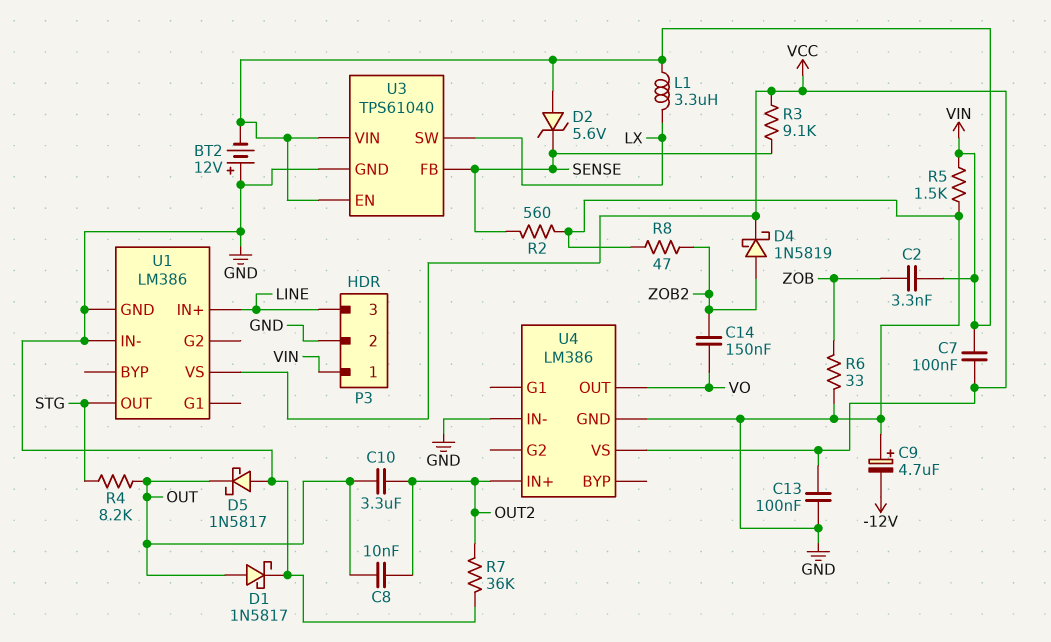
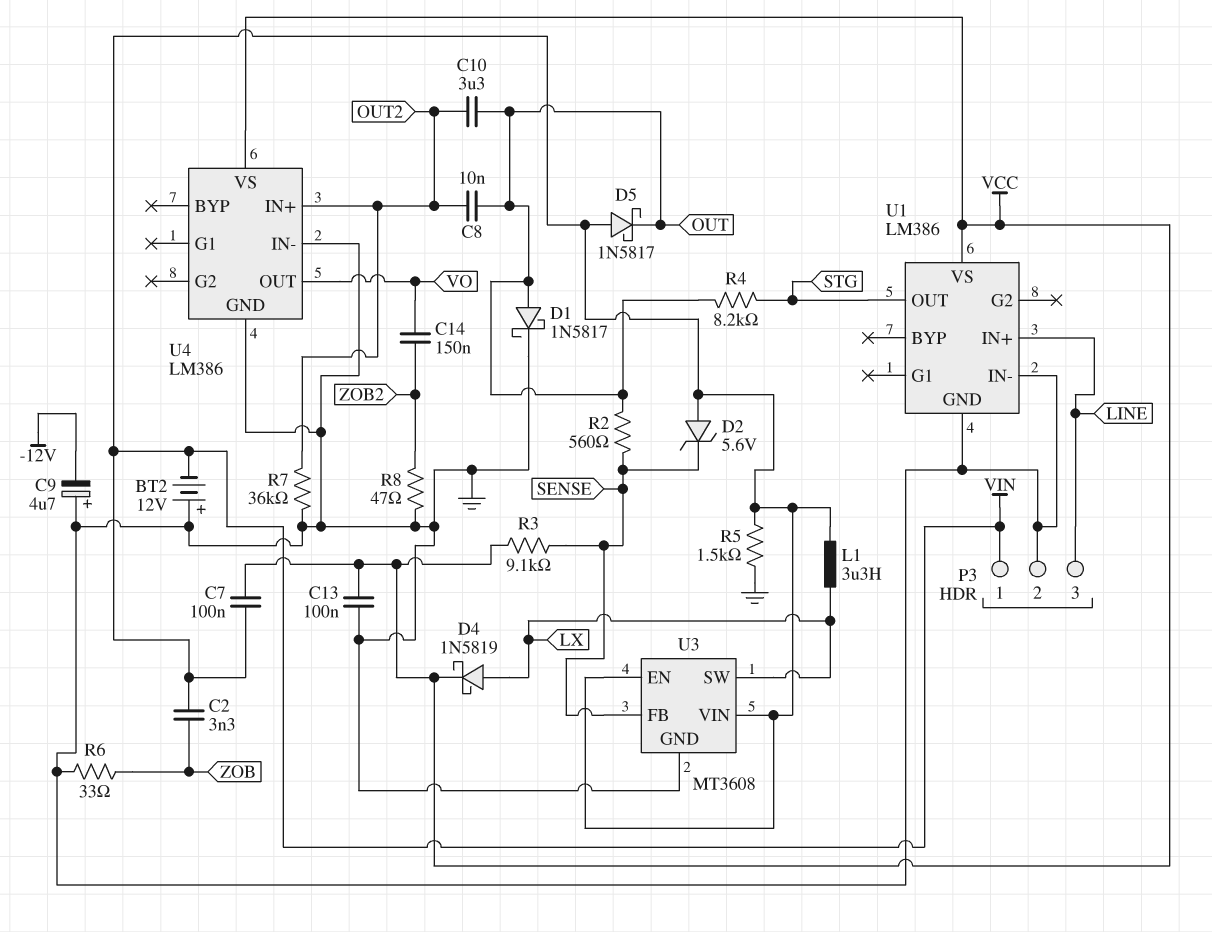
D4: schottky 1N5819 (A ZOB2, K VCC) -> schottky 1N5819 (A LX, K VCC)
D5: schottky 1N5817 (A GND, K OUT) -> schottky 1N5817 (A VIN, K OUT)
R2: 560 (GND, SENSE) -> 560 (OUT, SENSE)
U3: TPS61040 -> MT3608

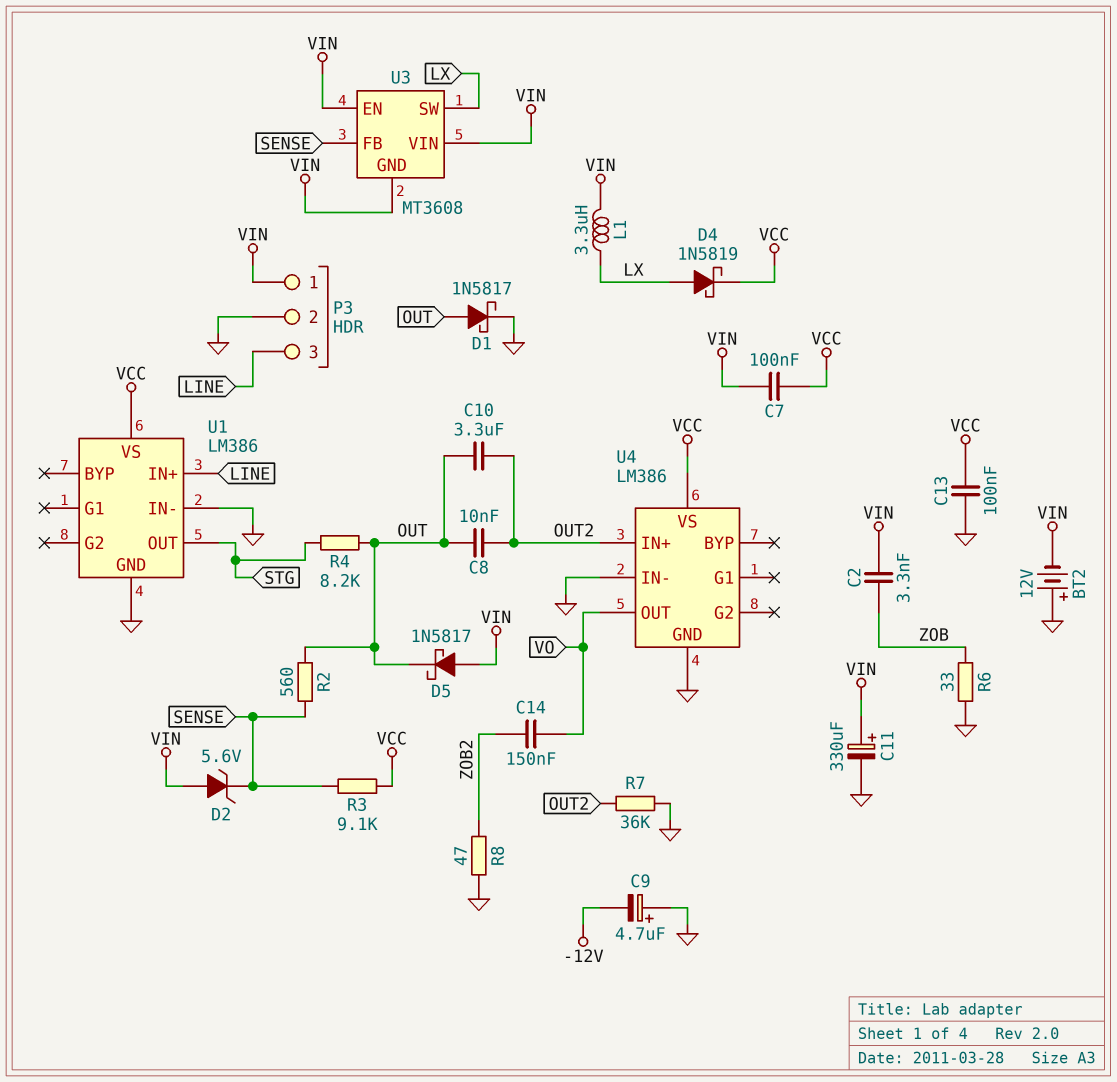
C11: none -> 330uF (plus VIN, minus GND)
R5: 1.5k (GND, VIN) -> none
U3 pin GND: GND -> VIN

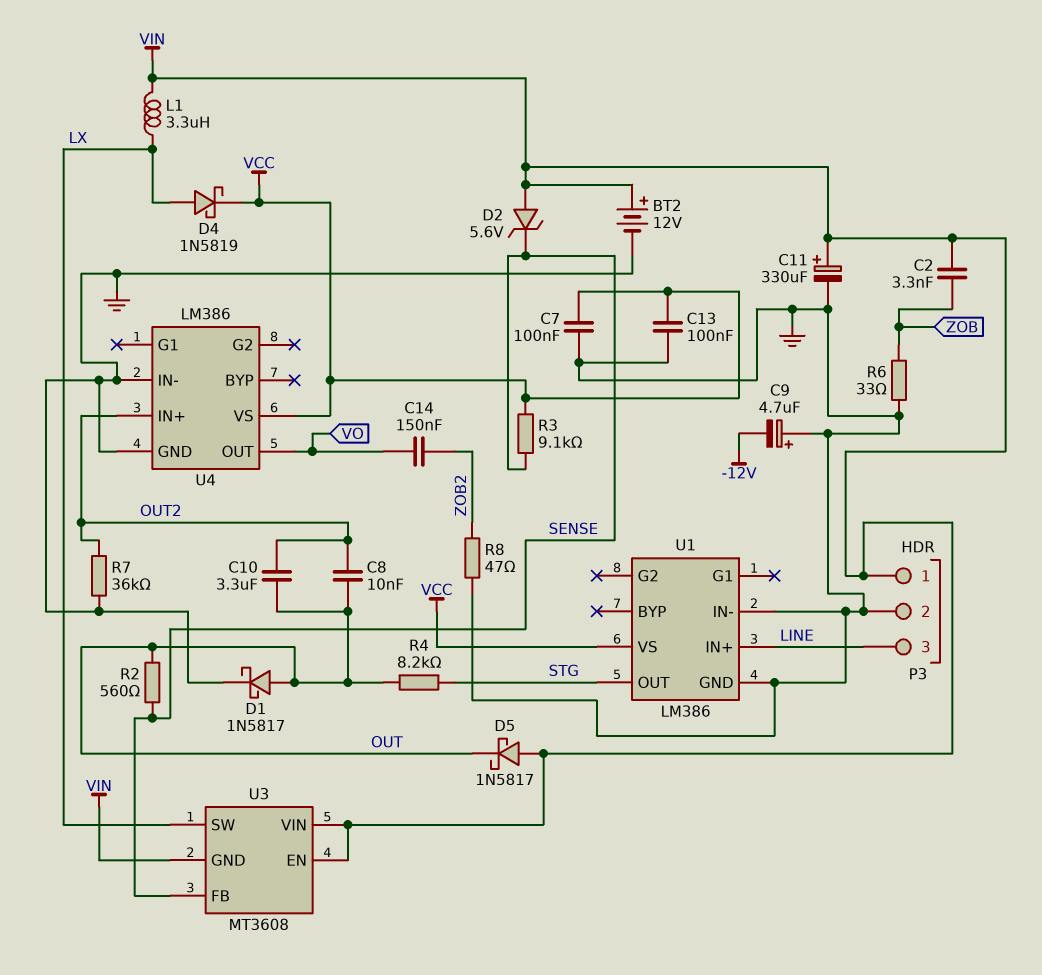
BT2: 12V (plus GND, minus VIN) -> 12V (plus VIN, minus GND)
C7: 100nF (VCC, VIN) -> 100nF (GND, VCC)

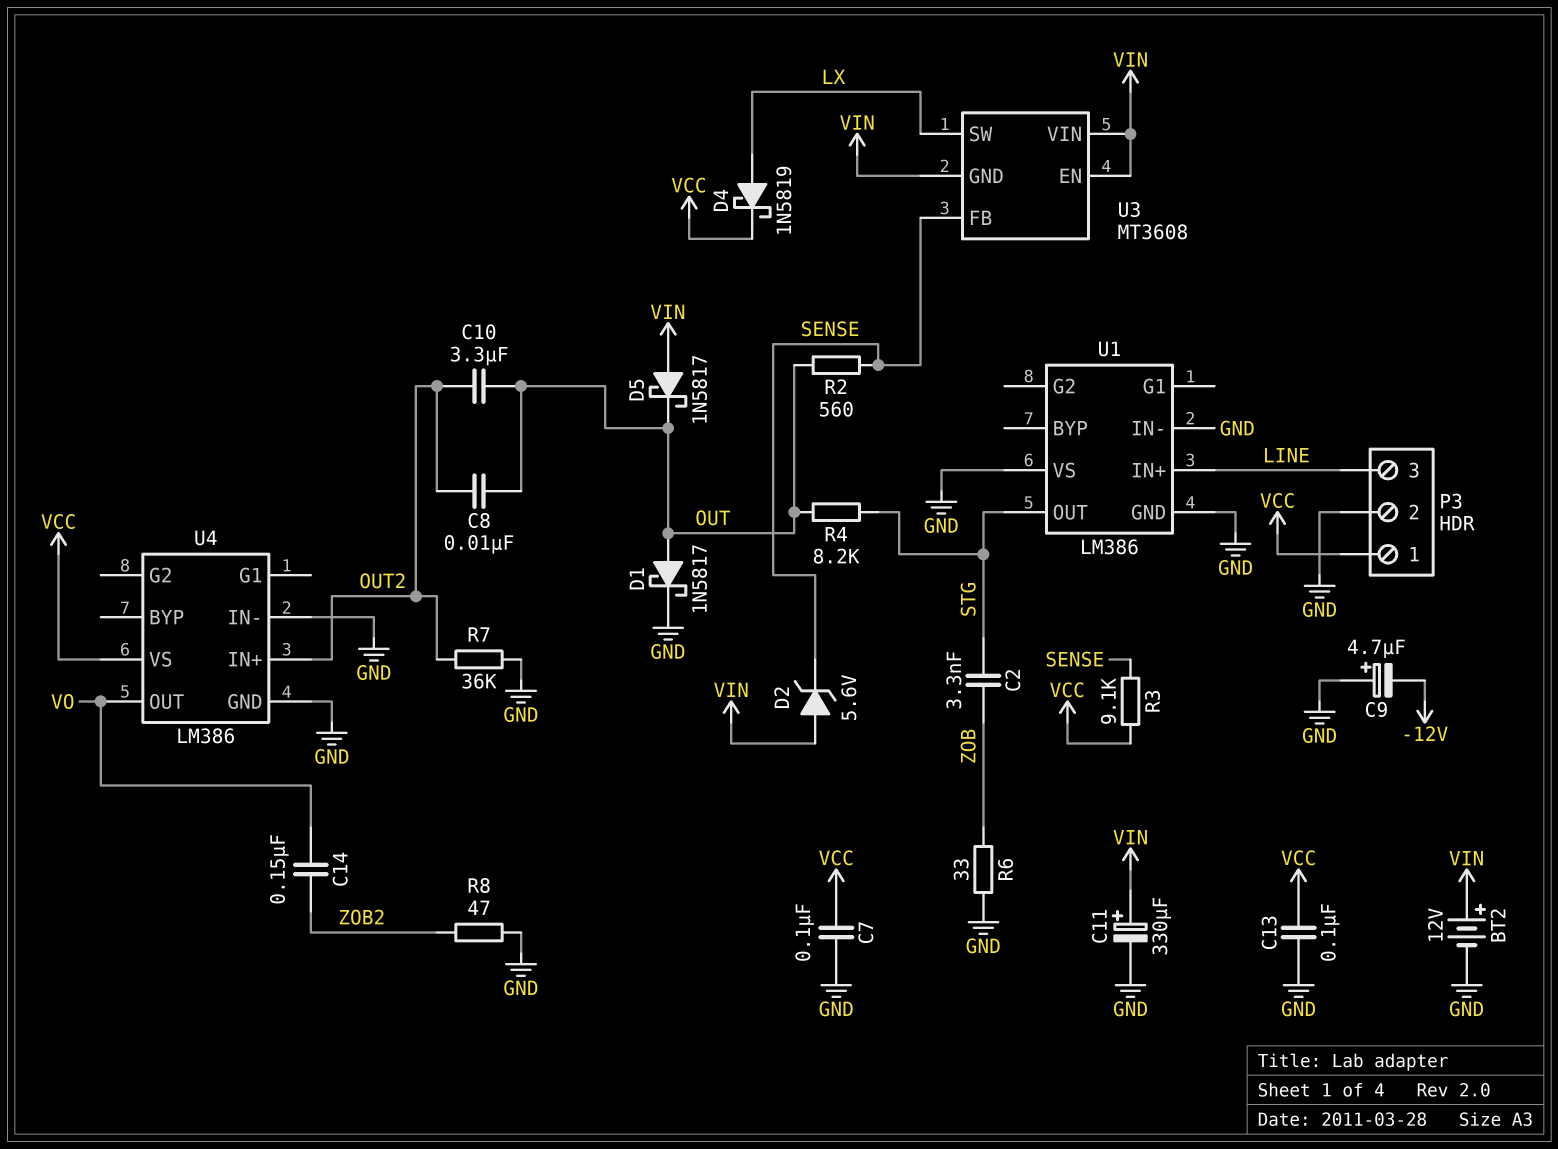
C2: 3.3nF (VIN, ZOB) -> 3.3nF (STG, ZOB)
L1: 3.3uH (LX, VIN) -> none
P3 pin 1: VIN -> VCC
U1 pin VS: VCC -> GND

